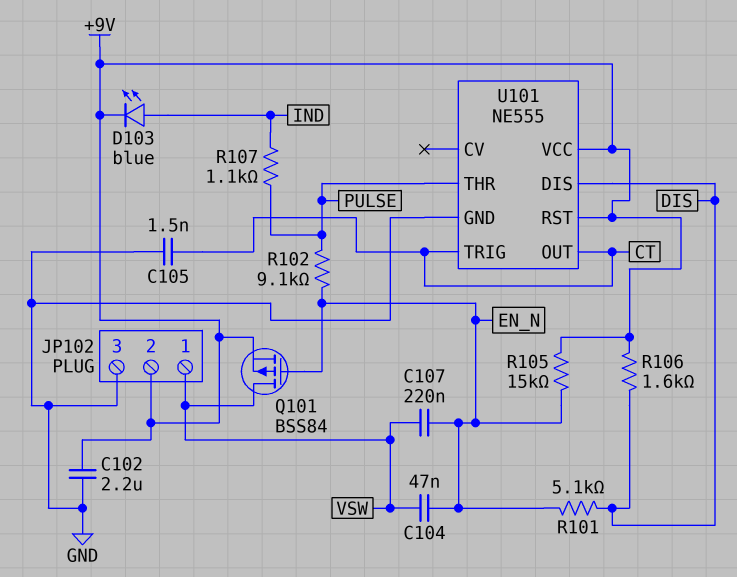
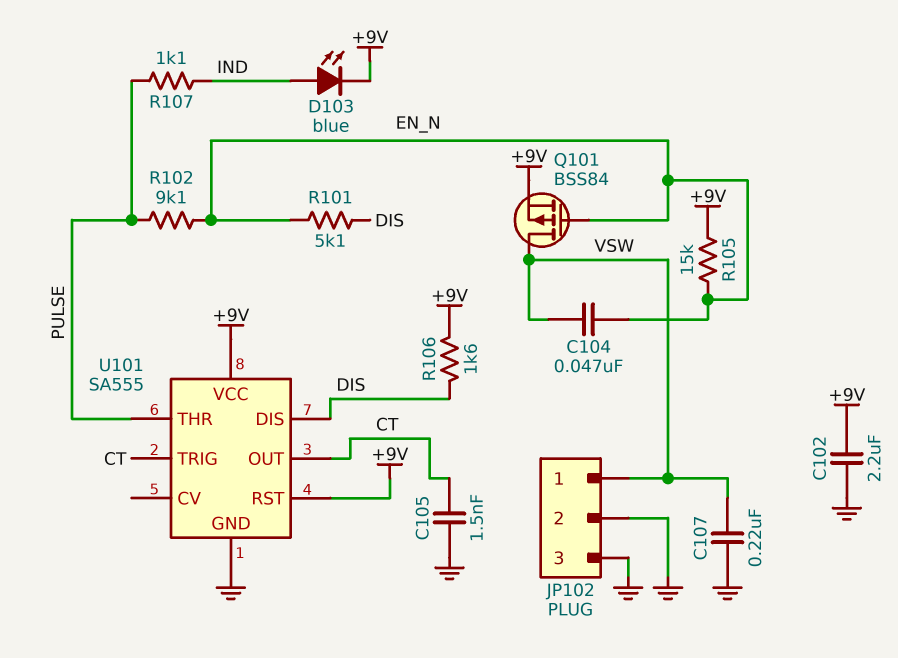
C107: 220nF (EN_N, VSW) -> 220nF (GND, VSW)
JP102 pin 2: +9V -> GND
U101: NE555 -> SA555

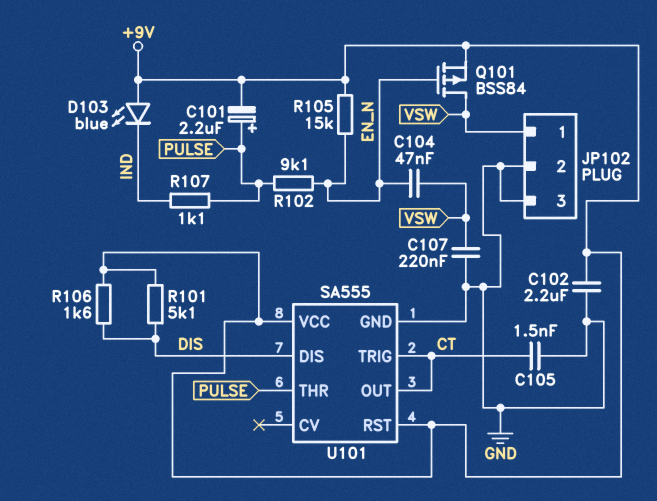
C101: none -> 2.2uF (plus PULSE, minus +9V)
D103: LED blue (A IND, K +9V) -> LED blue (A +9V, K IND)
R101: 5.1k (DIS, EN_N) -> 5.1k (+9V, DIS)

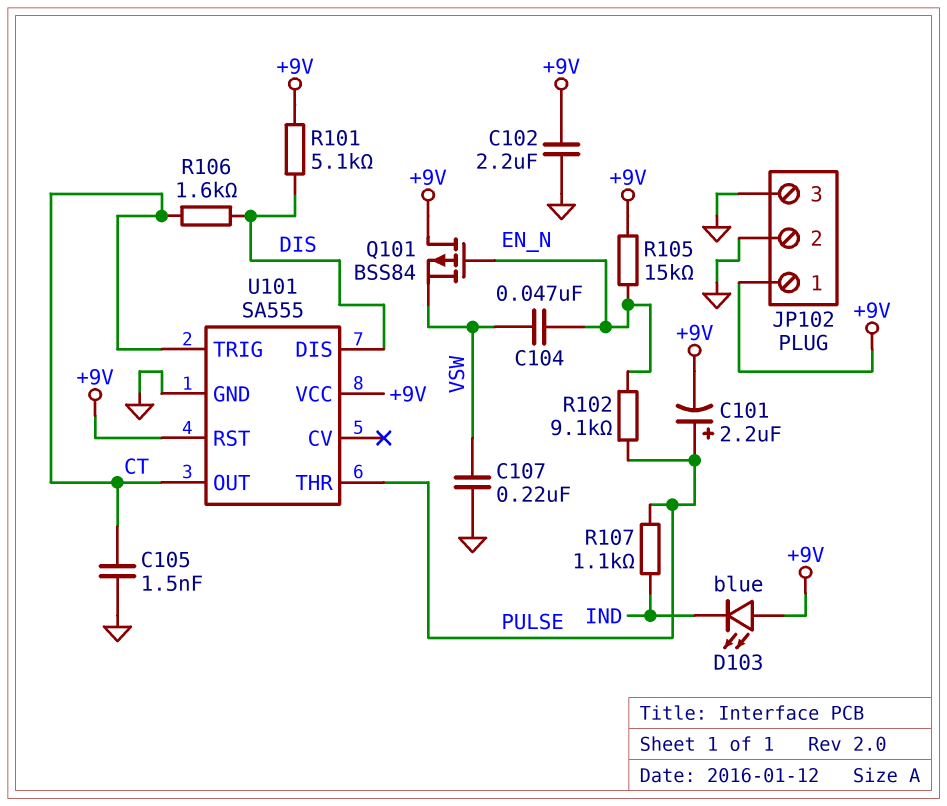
JP102 pin 1: VSW -> +9V
Q101: PMOS BSS84 (G EN_N, D VSW, S +9V) -> PMOS BSS84 (G EN_N, D +9V, S VSW)
R106: 1.6k (+9V, DIS) -> 1.6k (CT, DIS)

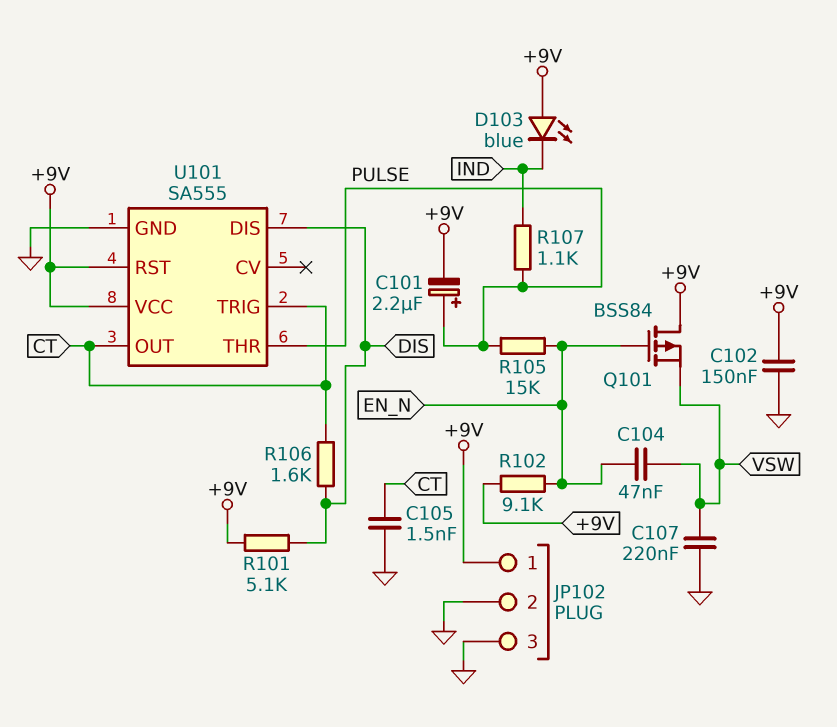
C102: 2.2uF (+9V, GND) -> 150nF (+9V, GND)
R102: 9.1k (EN_N, PULSE) -> 9.1k (+9V, EN_N)
R105: 15k (+9V, EN_N) -> 15k (EN_N, PULSE)

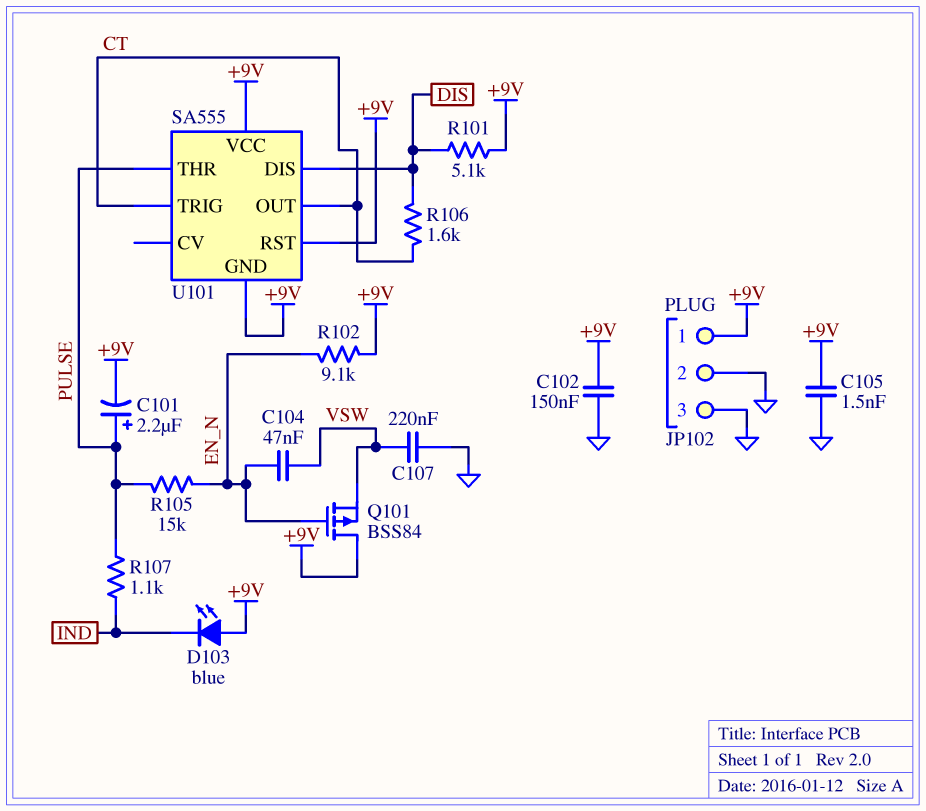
C105: 1.5nF (CT, GND) -> 1.5nF (+9V, GND)
U101 pin GND: GND -> +9V

